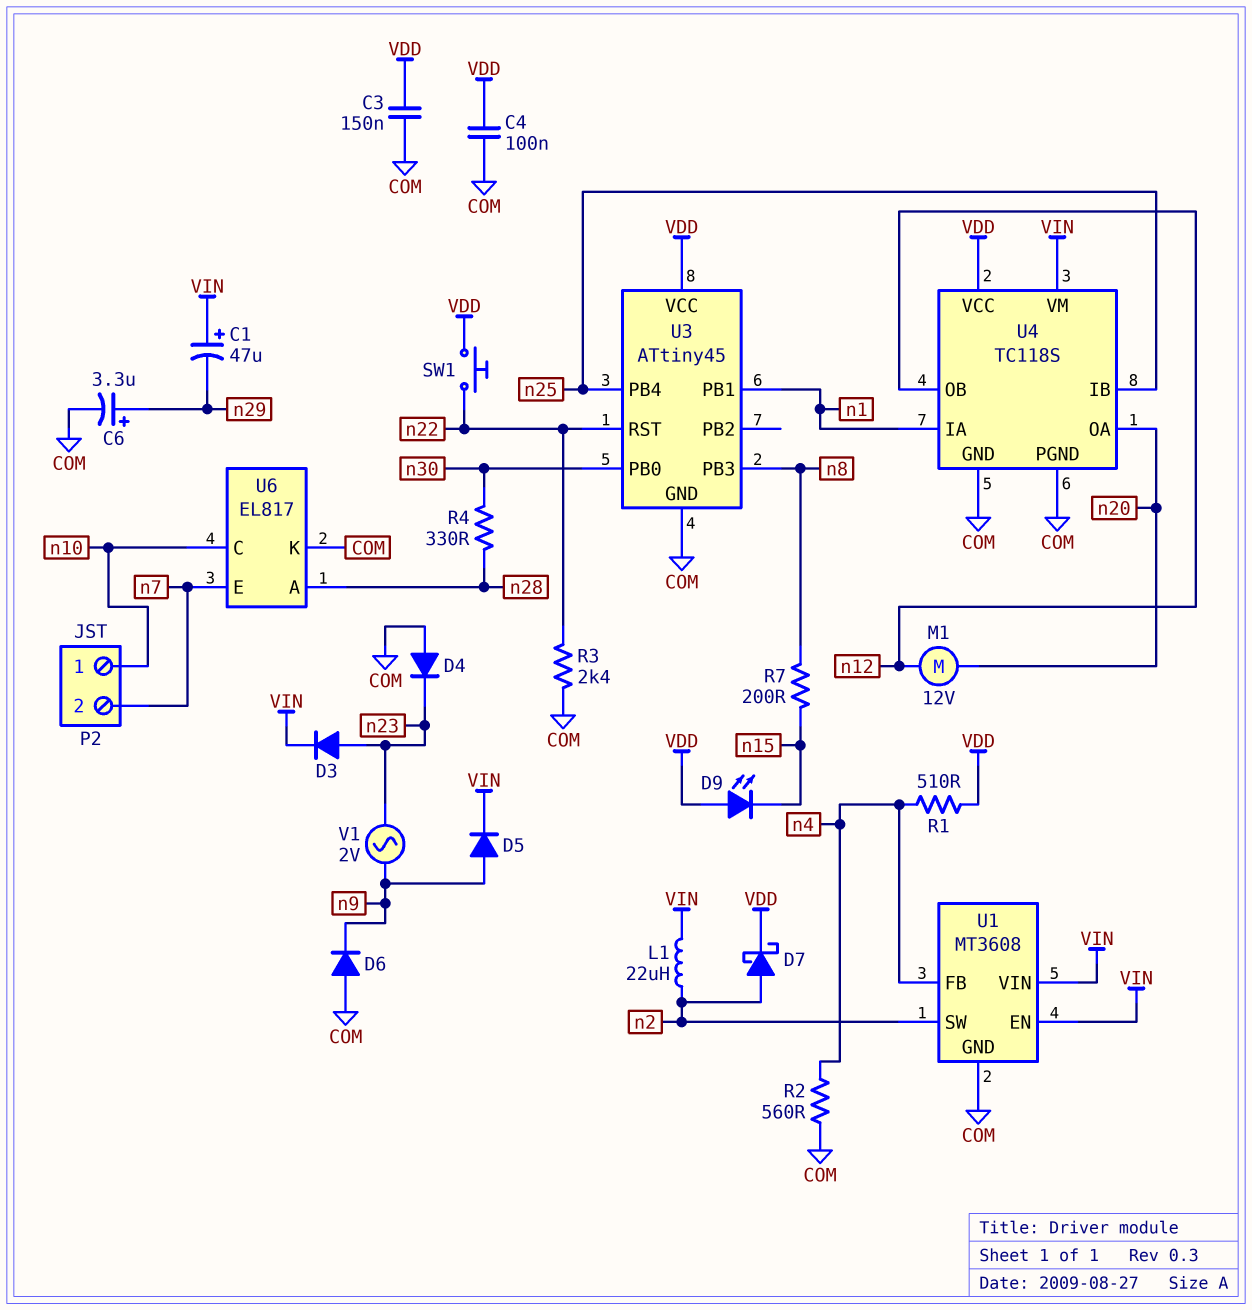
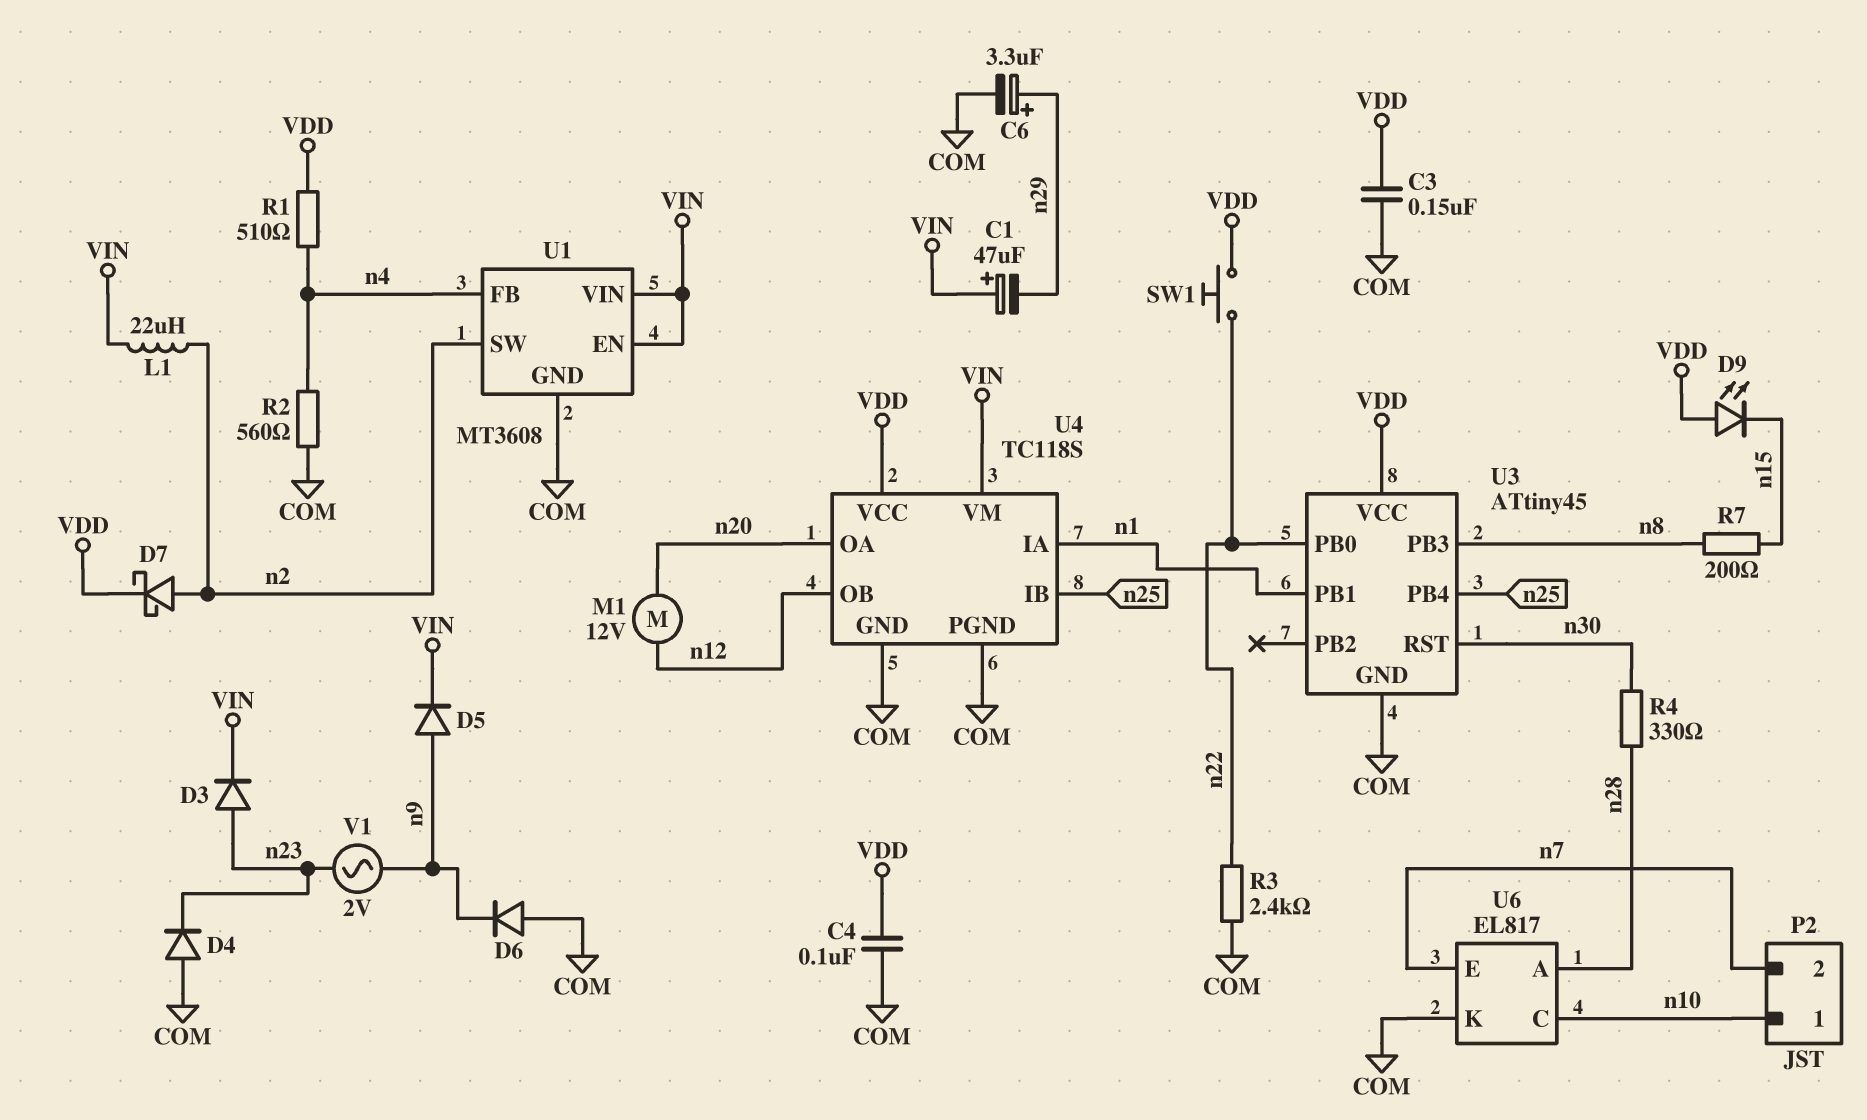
U3 pin PB0: n30 -> n22
U3 pin RST: n22 -> n30

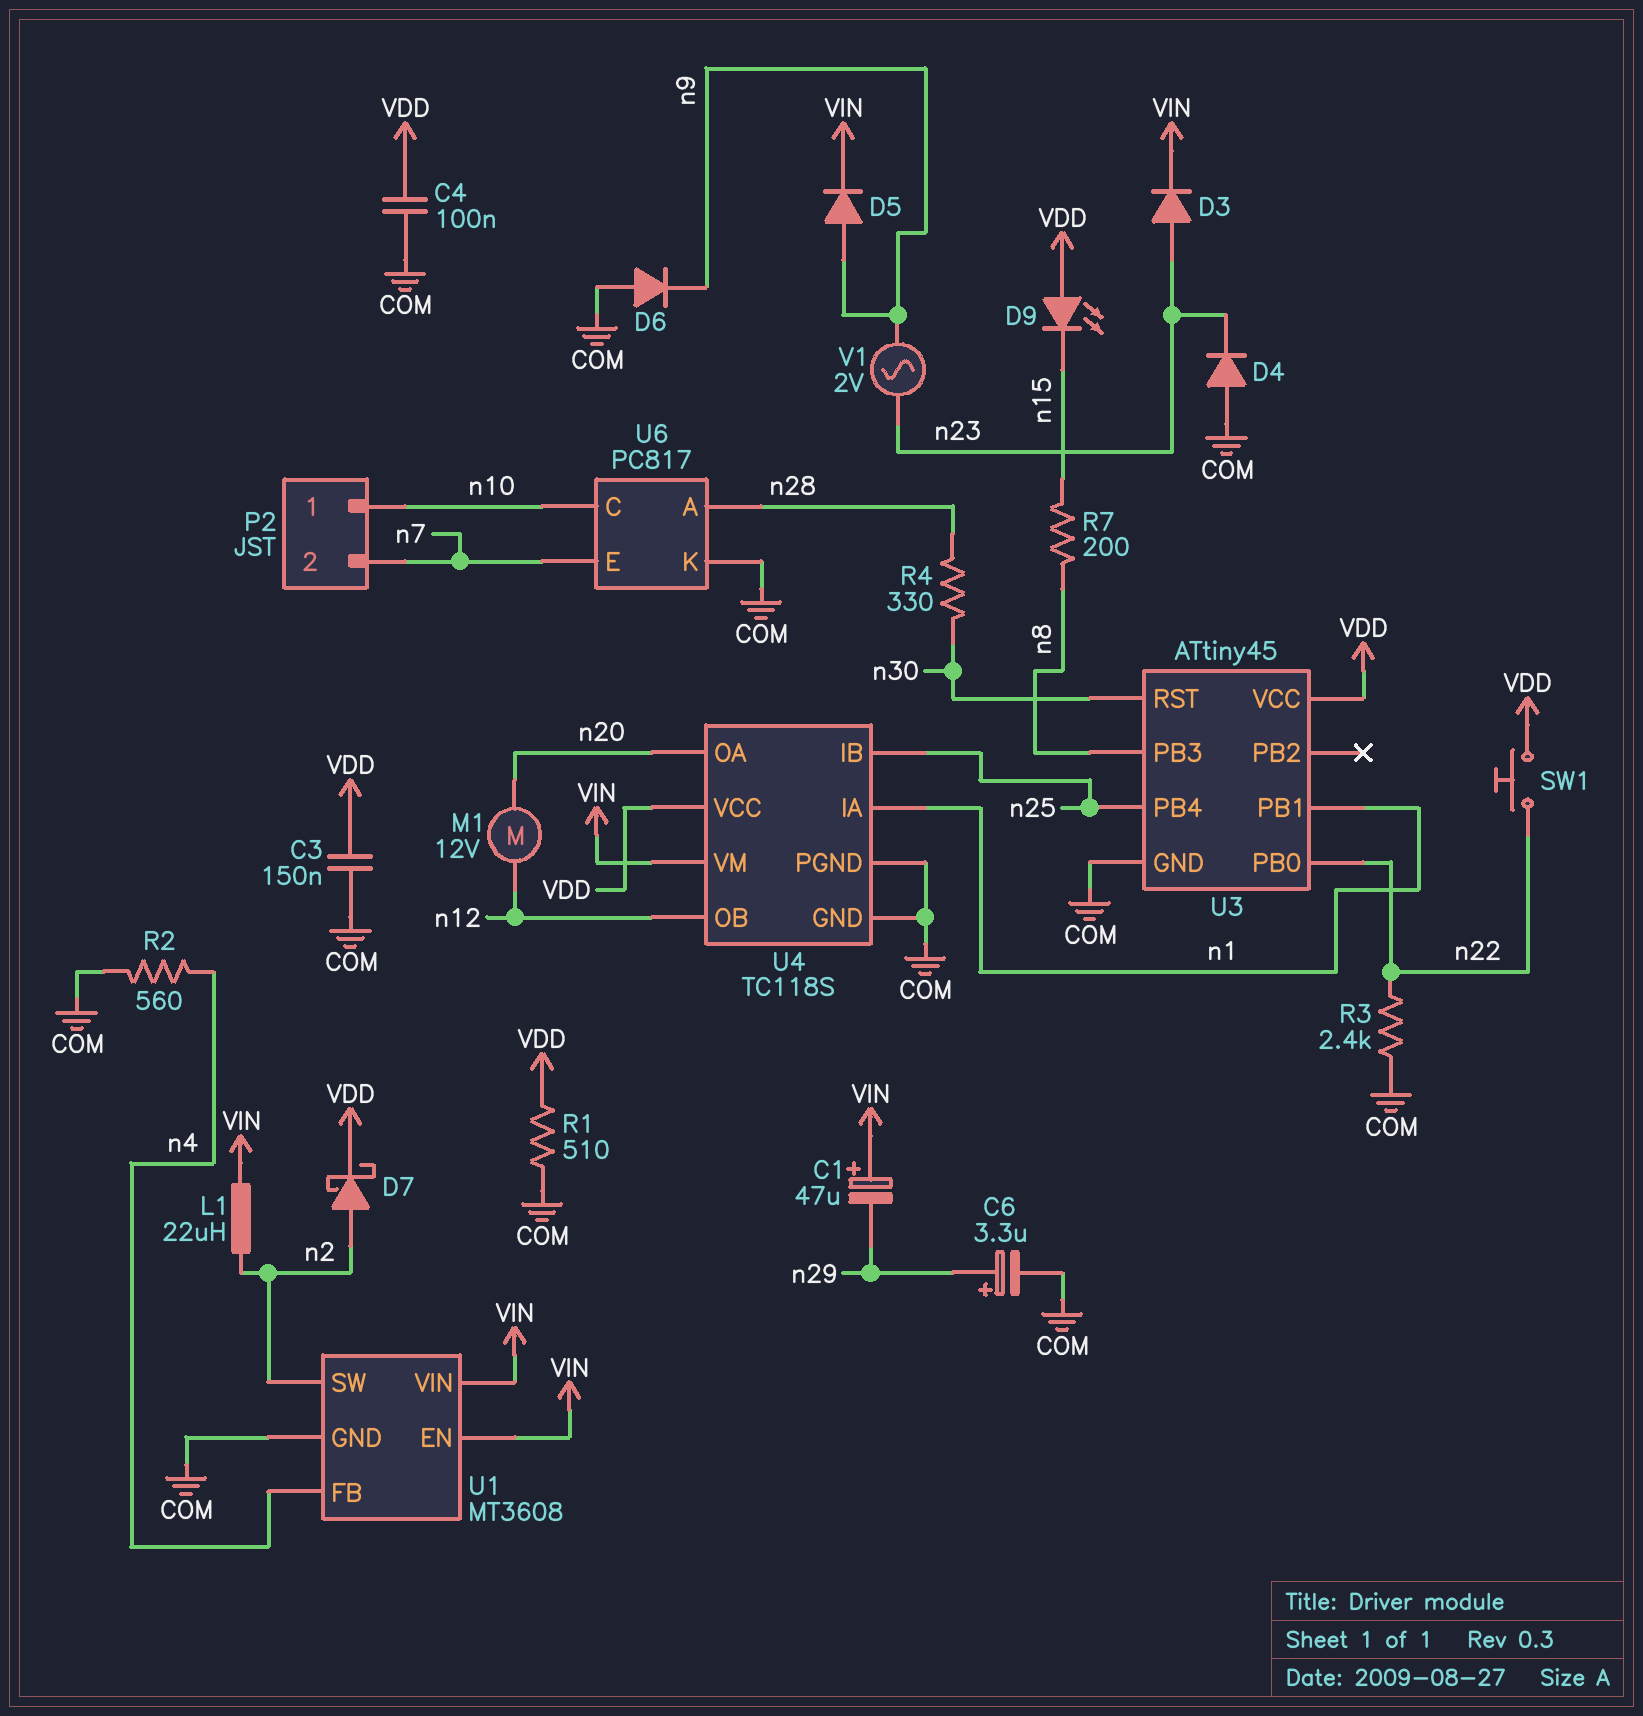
R1: 510 (VDD, n4) -> 510 (COM, VDD)
U6: EL817 -> PC817

